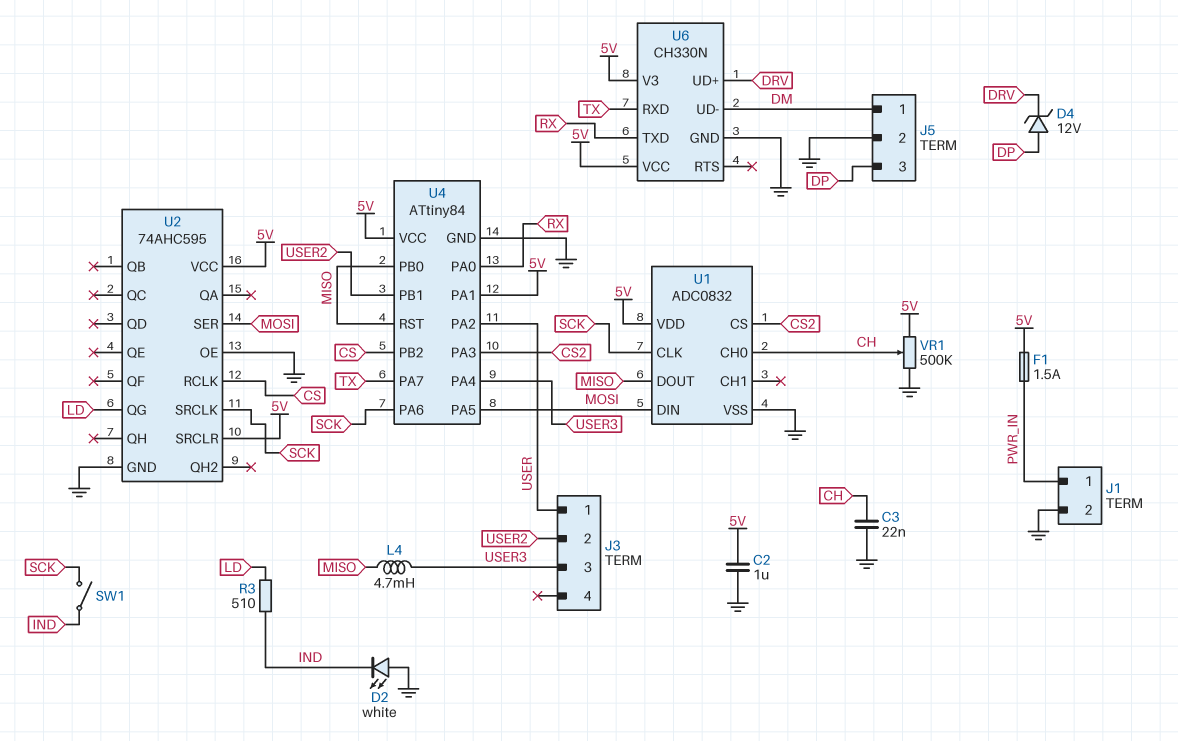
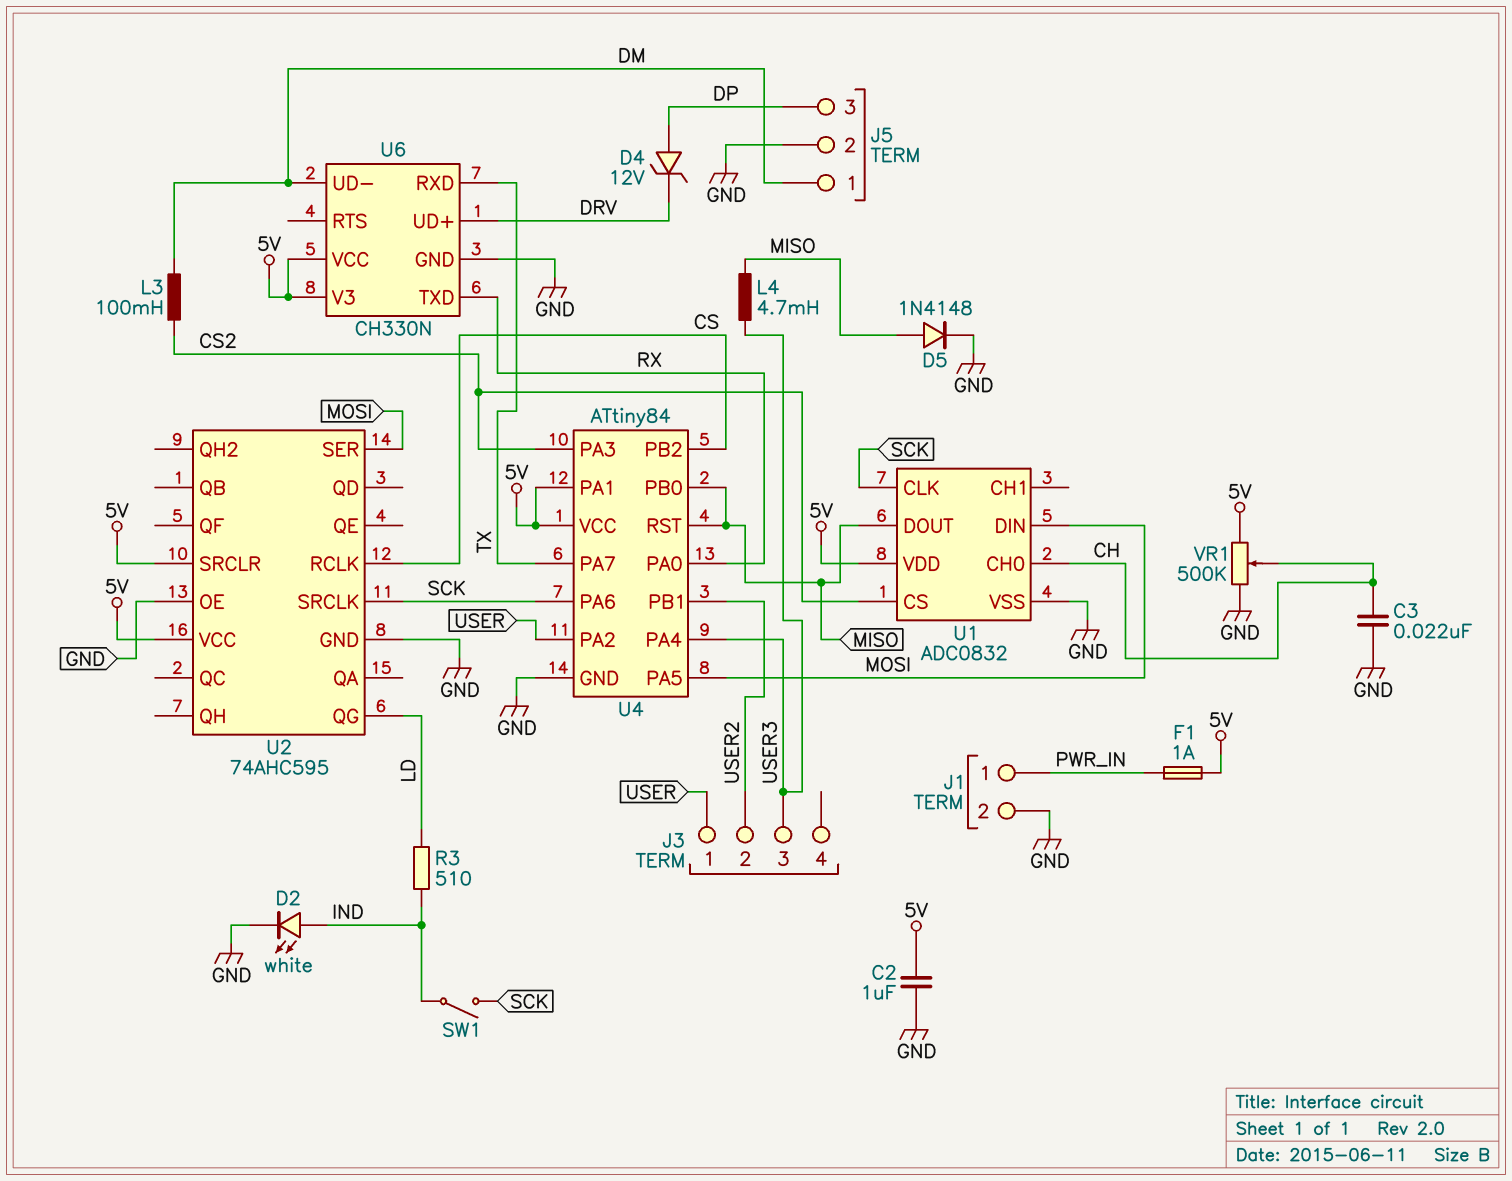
D2: LED white (A GND, K IND) -> LED white (A IND, K GND)
D5: none -> diode 1N4148 (A MISO, K GND)
F1: 1.5A (5V, PWR_IN) -> 1A (5V, PWR_IN)
L3: none -> 100mH (CS2, DM)

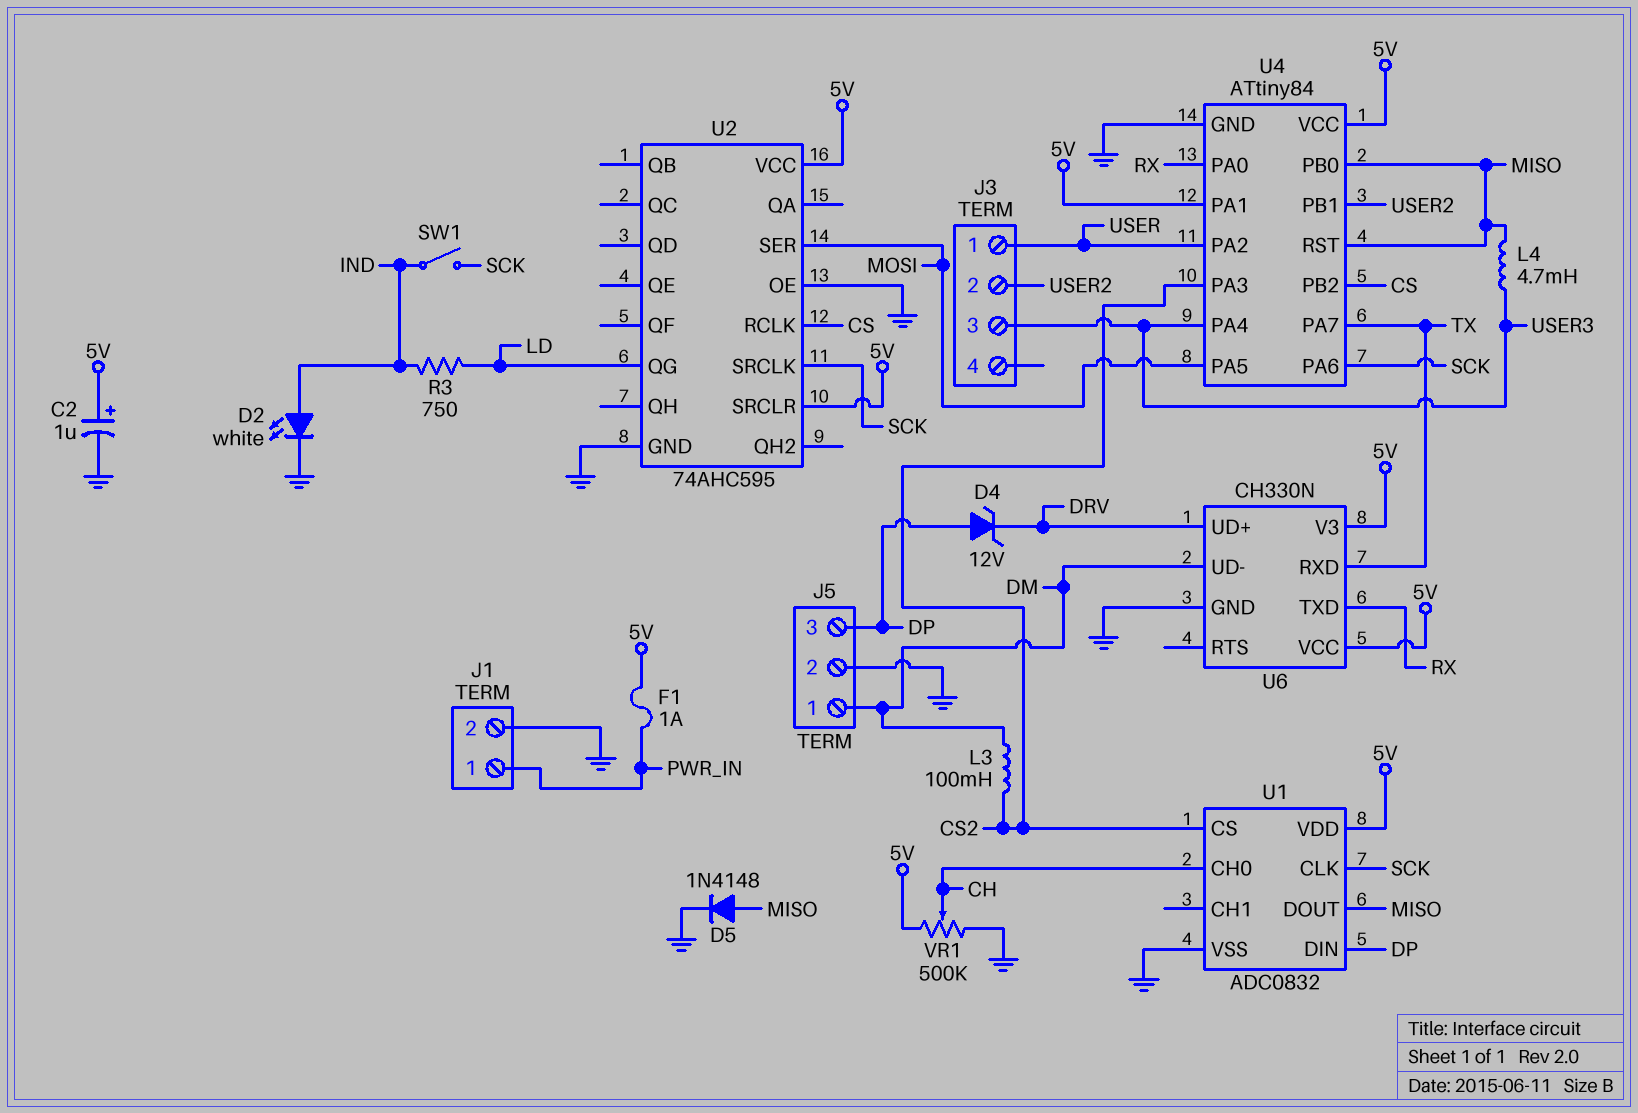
C2: 1uF (5V, GND) -> 1uF (plus 5V, minus GND)
C3: 22nF (CH, GND) -> none
R3: 510 (IND, LD) -> 750 (IND, LD)
U1 pin DIN: MOSI -> DP

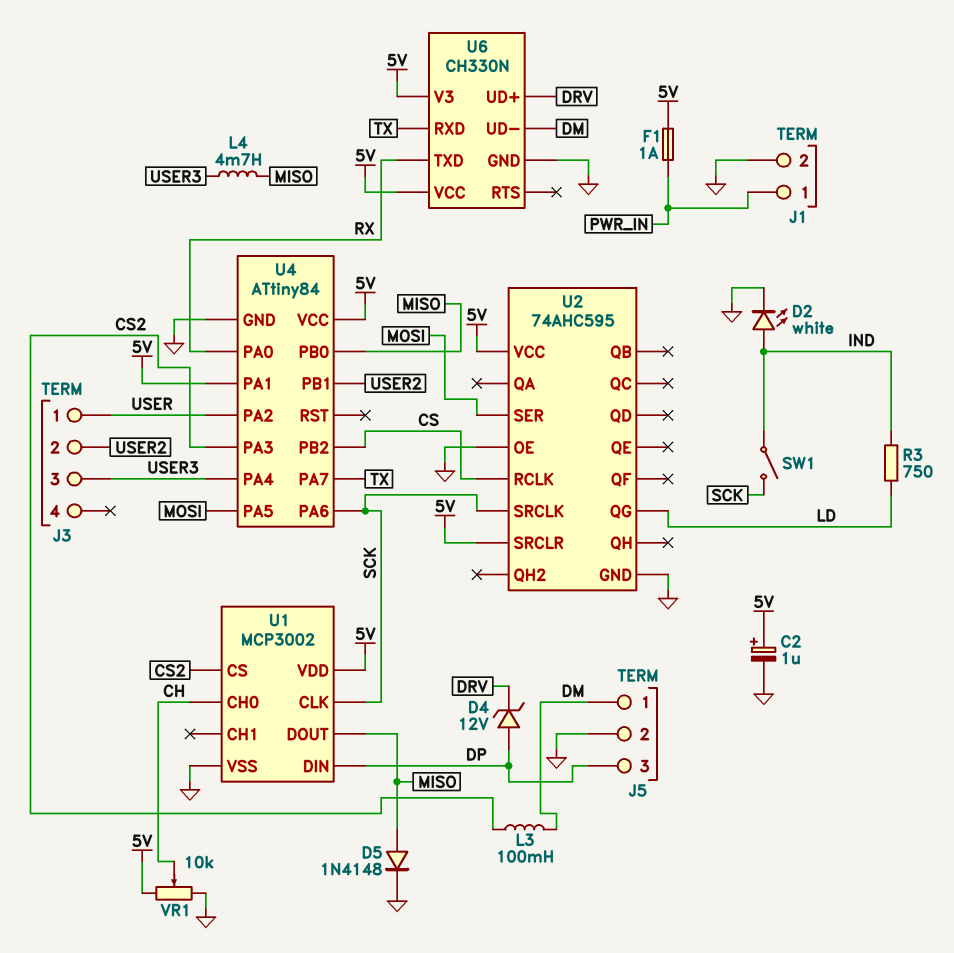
U1: ADC0832 -> MCP3002
U4 pin RST: MISO -> none
VR1: 500k (5V, GND, wiper CH) -> 10k (5V, GND, wiper CH)

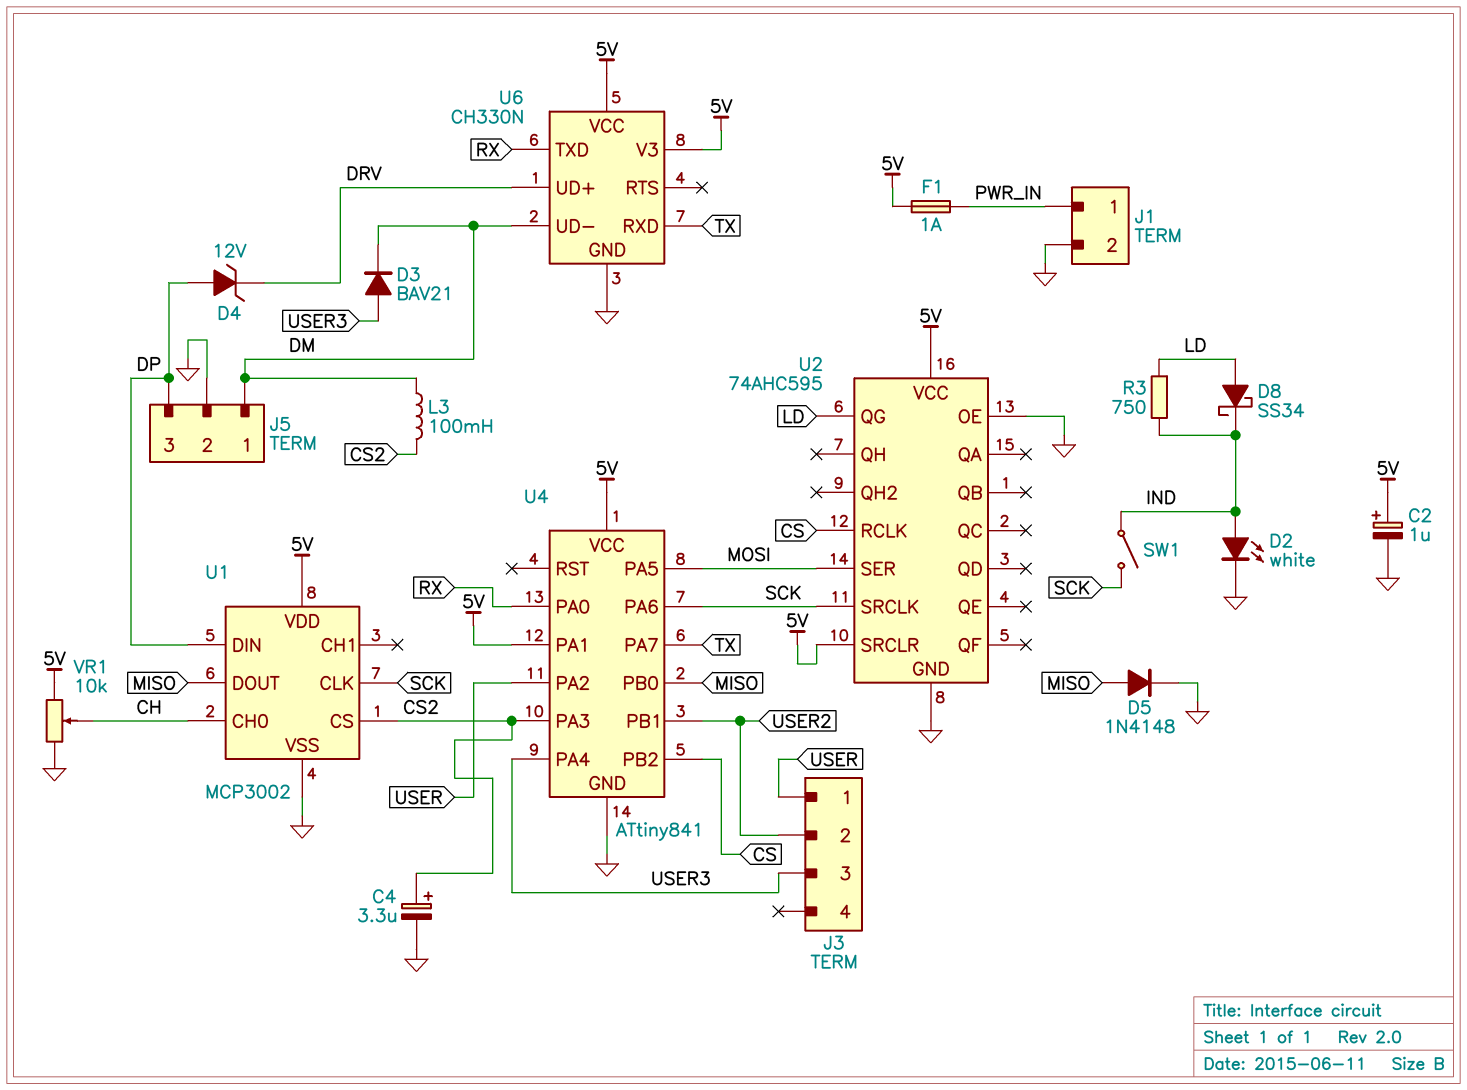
C4: none -> 3.3uF (plus CS2, minus GND)
D3: none -> diode BAV21 (A USER3, K DM)
D8: none -> schottky SS34 (A LD, K IND)
L4: 4.7mH (MISO, USER3) -> none
U4: ATtiny84 -> ATtiny841

